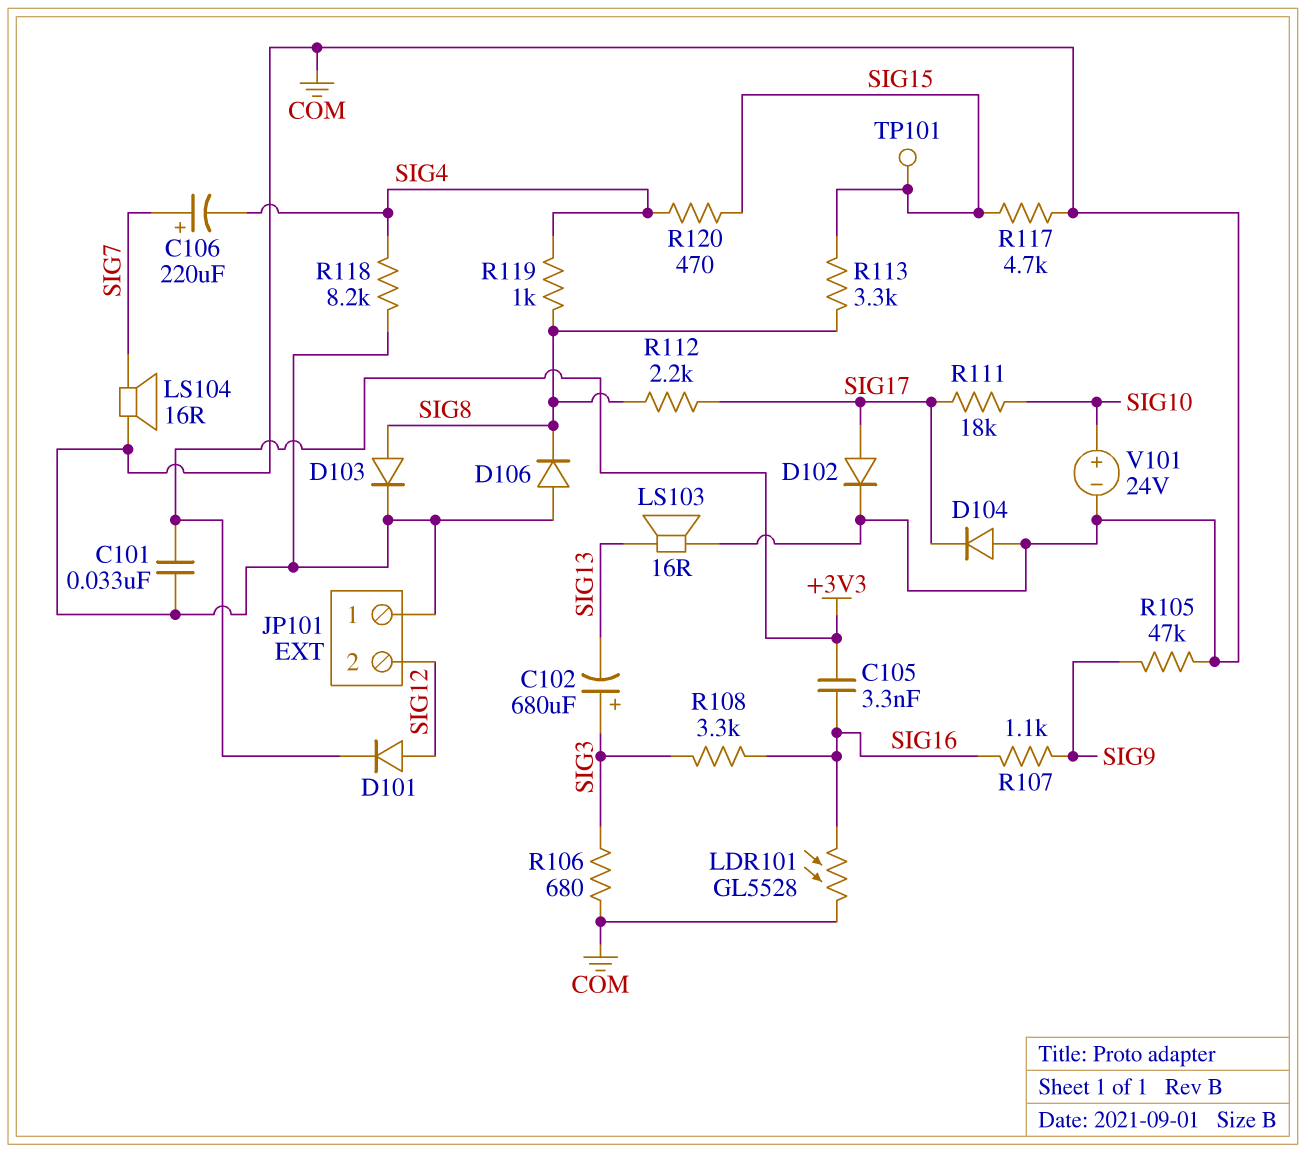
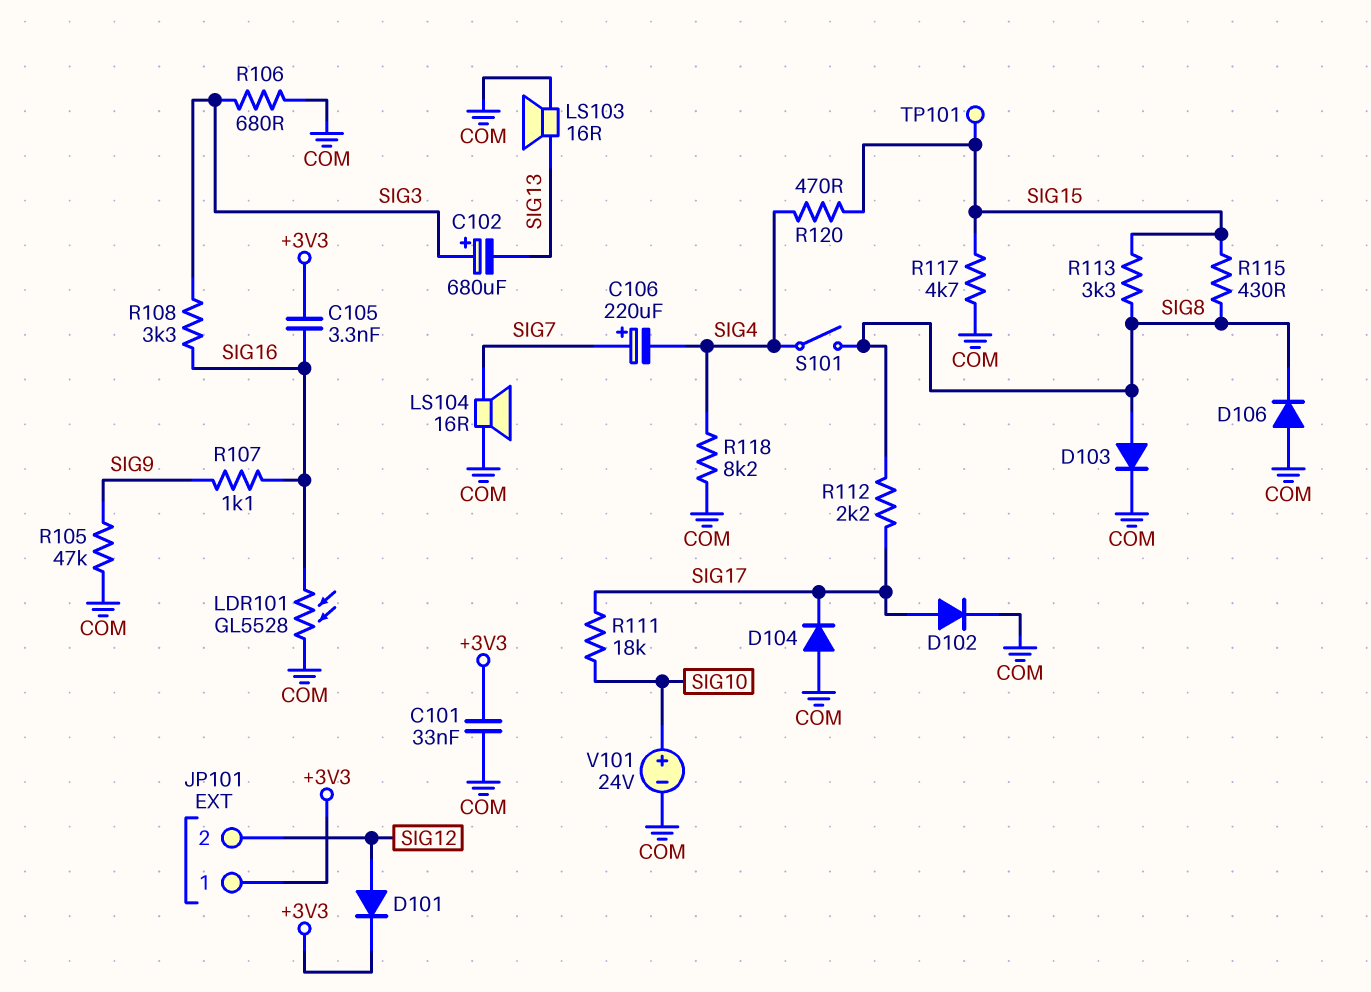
JP101 pin 1: COM -> +3V3
R115: none -> 430 (SIG8, SIG15)
R119: 1k (SIG4, SIG8) -> none
S101: none -> switch (SIG4, SIG8)

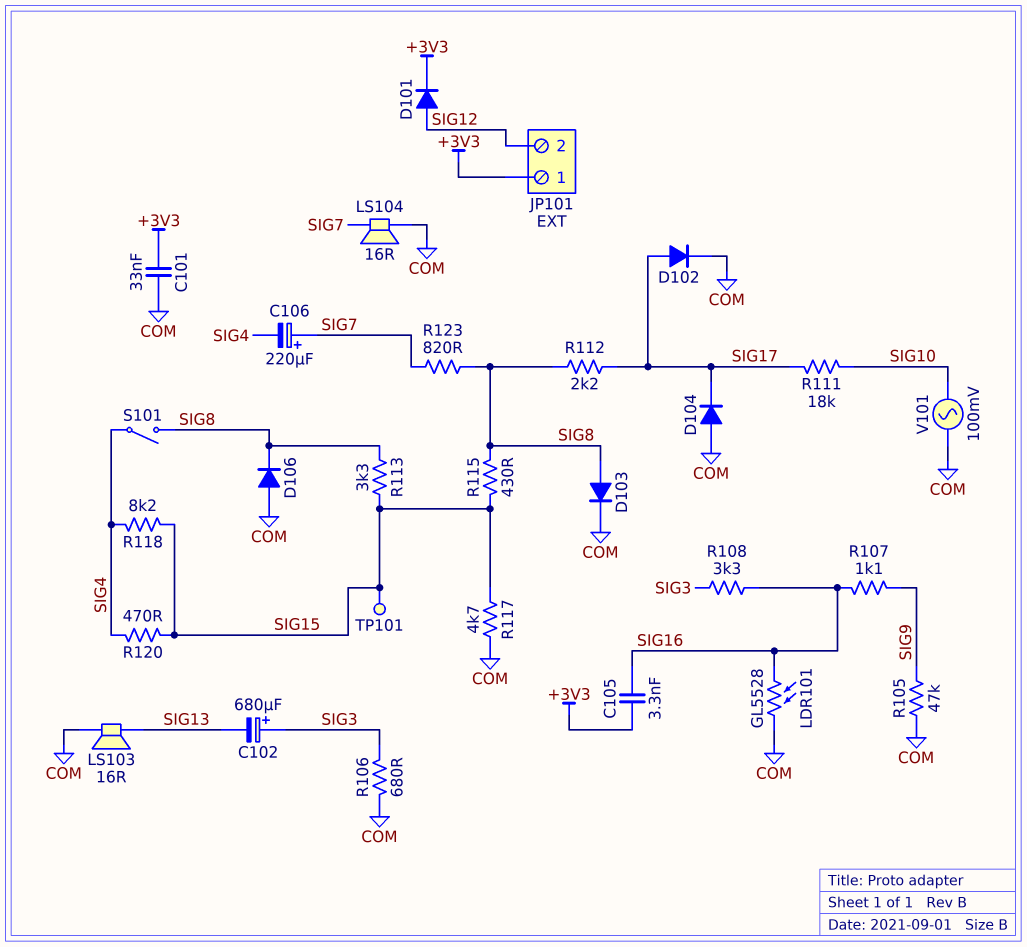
R118: 8.2k (COM, SIG4) -> 8.2k (SIG4, SIG15)
R123: none -> 820 (SIG7, SIG8)
V101: 24V (plus SIG10, minus COM) -> AC 100mV (COM, SIG10)

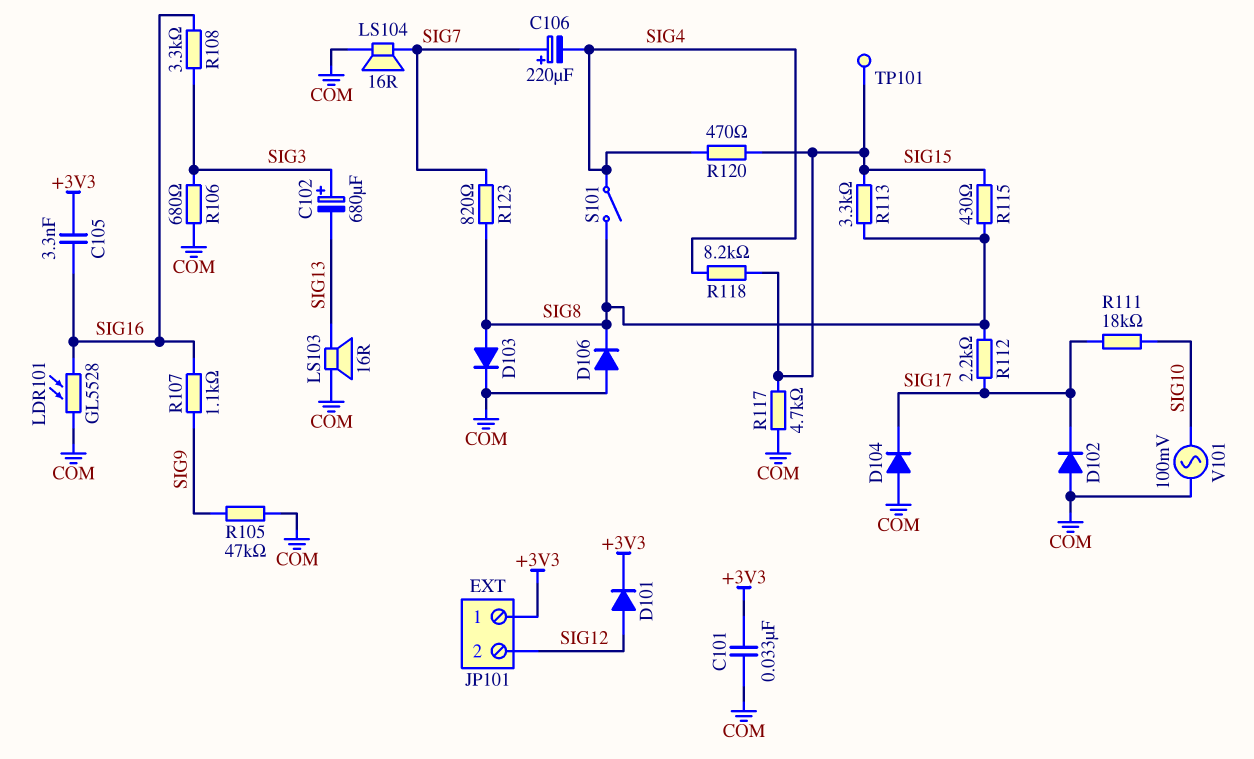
D102: diode (A SIG17, K COM) -> diode (A COM, K SIG17)

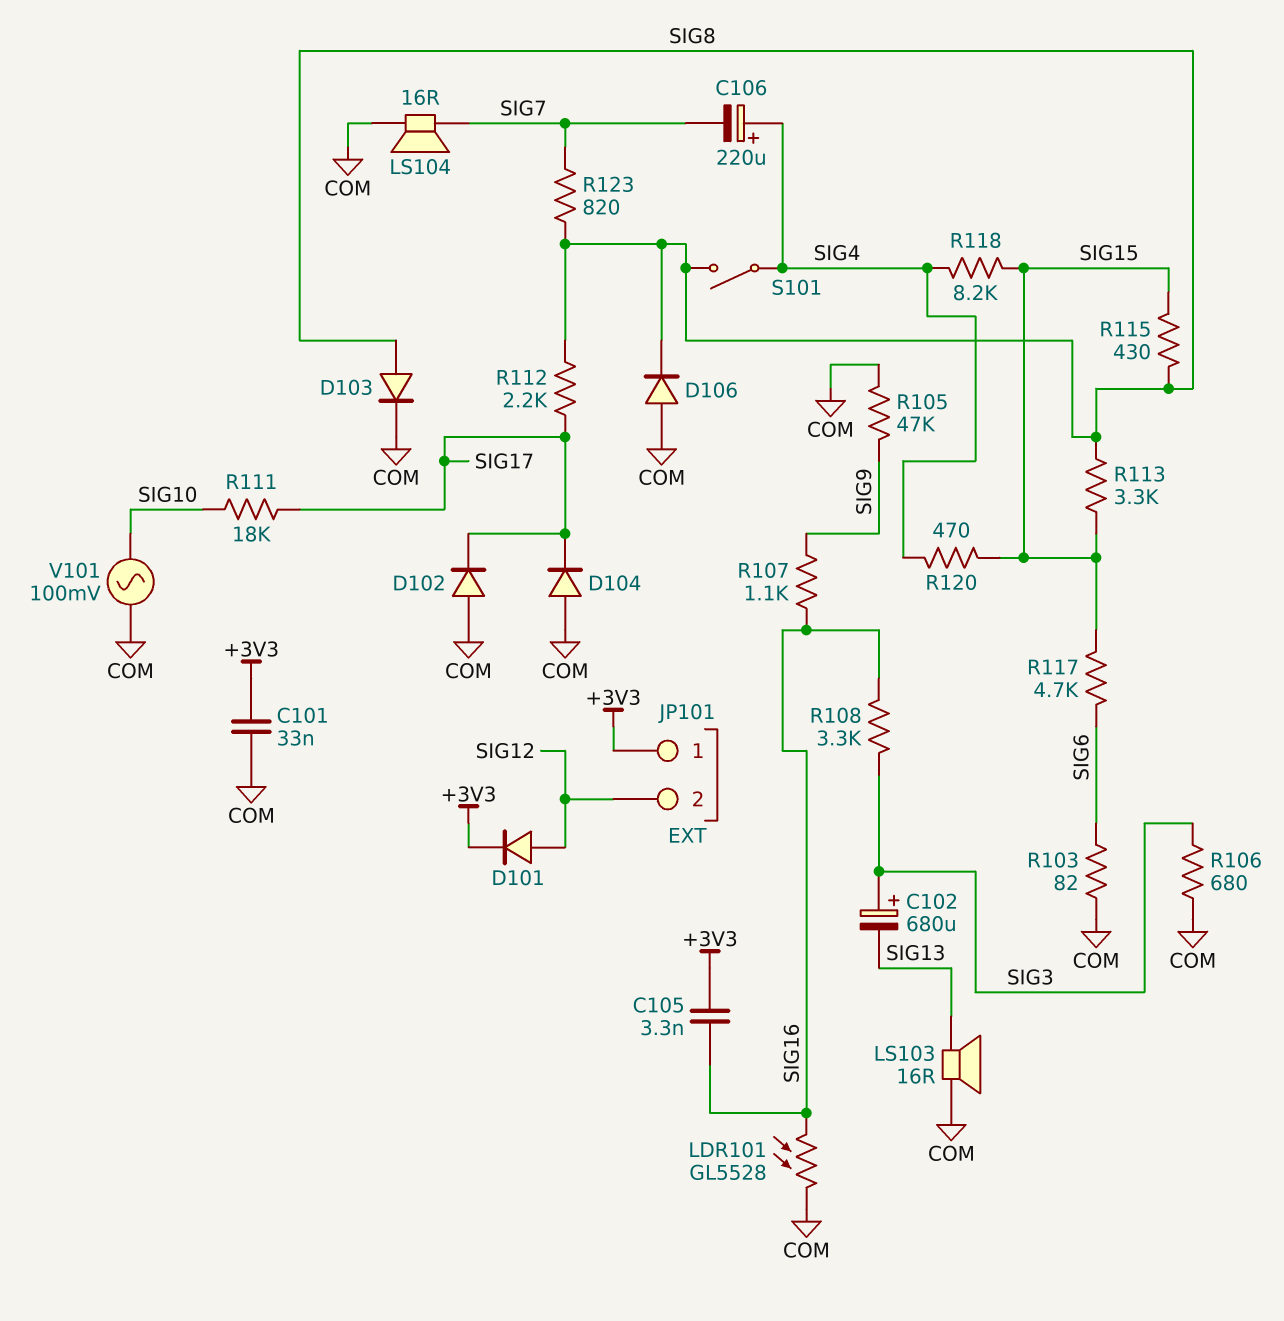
C106: 220uF (plus SIG7, minus SIG4) -> 220uF (plus SIG4, minus SIG7)
R103: none -> 82 (COM, SIG6)
R117: 4.7k (COM, SIG15) -> 4.7k (SIG6, SIG15)
TP101: test point (SIG15) -> none

